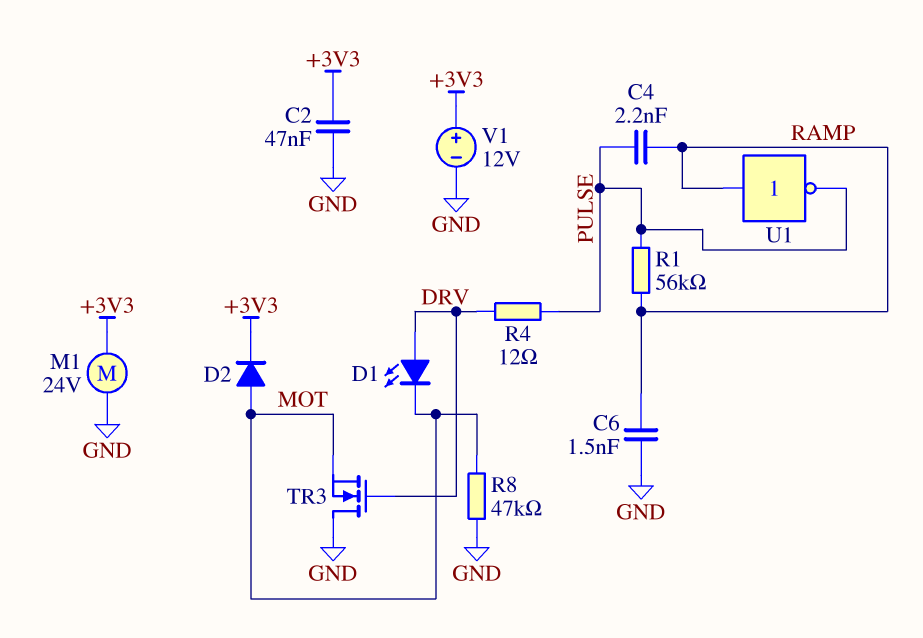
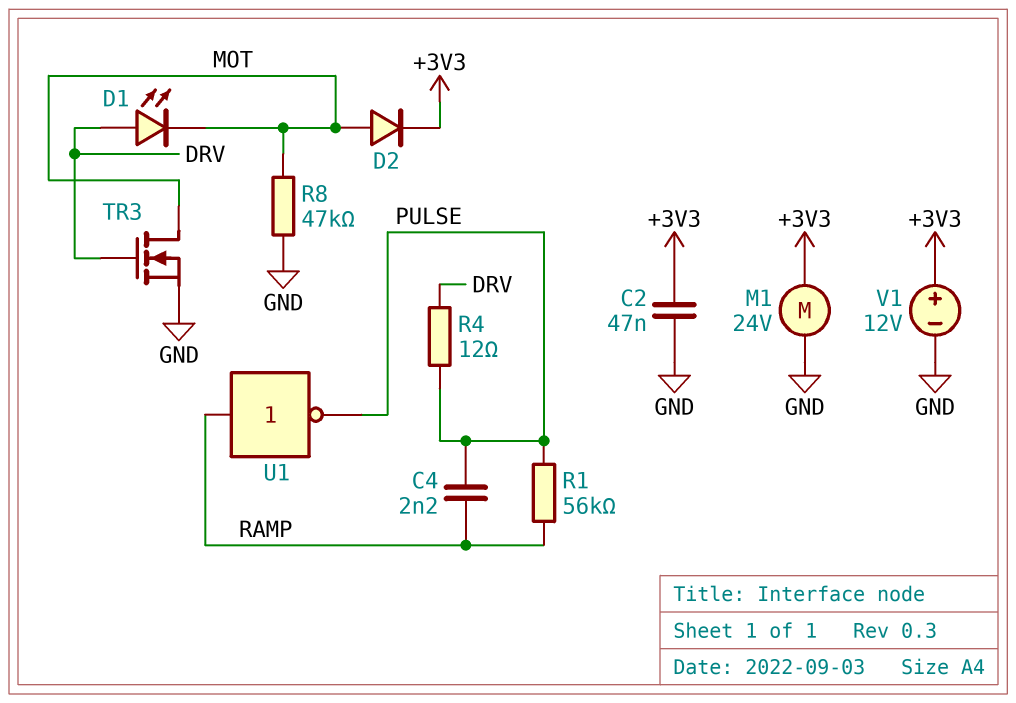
C6: 1.5nF (GND, RAMP) -> none
TR3: NMOS (G DRV, D GND, S MOT) -> NMOS (G DRV, D MOT, S GND)

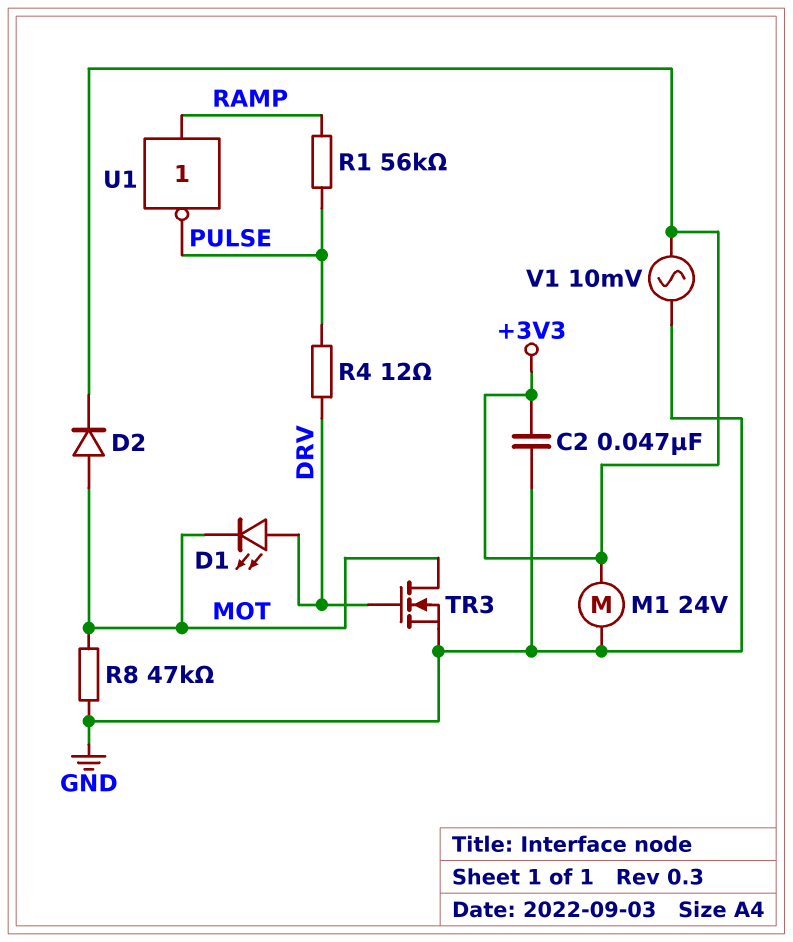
C4: 2.2nF (PULSE, RAMP) -> none
V1: 12V (plus +3V3, minus GND) -> AC 10mV (+3V3, GND)

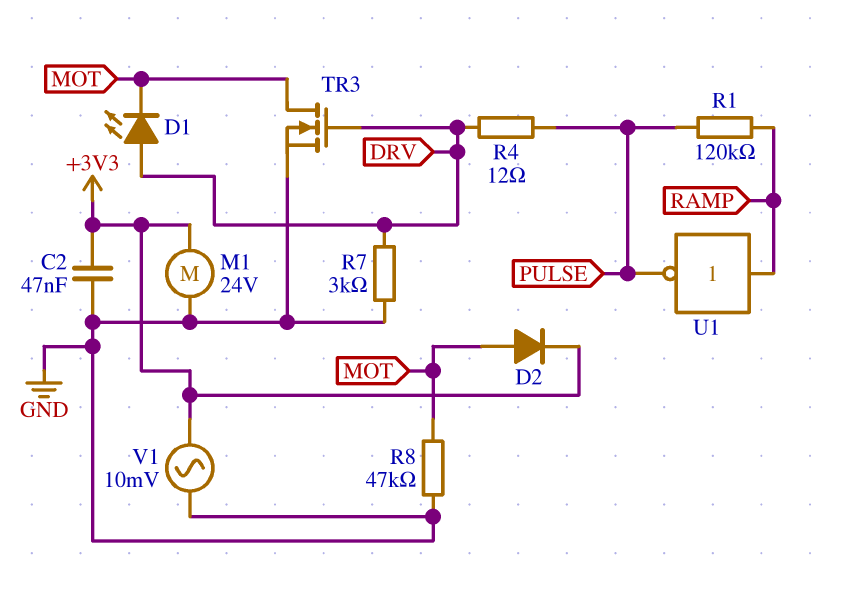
R1: 56k (PULSE, RAMP) -> 120k (PULSE, RAMP)
R7: none -> 3k (DRV, GND)

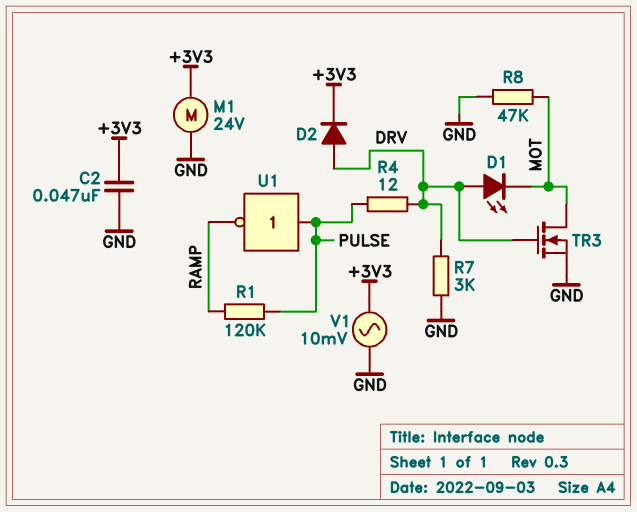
D2: diode (A MOT, K +3V3) -> diode (A DRV, K +3V3)
U1: NOT (in RAMP, out PULSE) -> NOT (in PULSE, out RAMP)

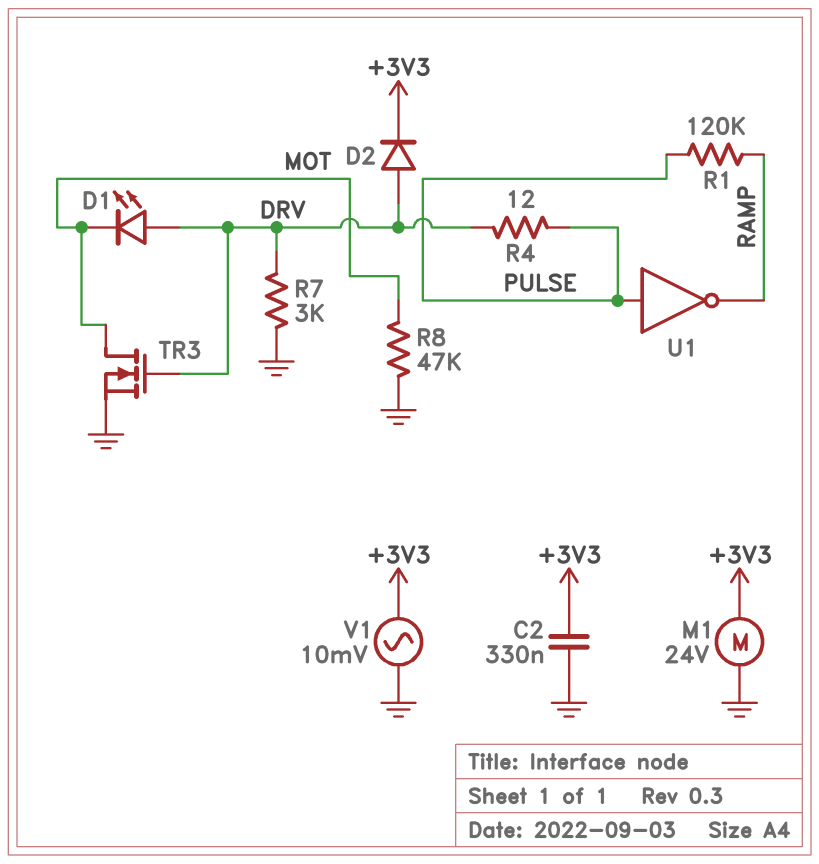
C2: 47nF (+3V3, GND) -> 330nF (+3V3, GND)

